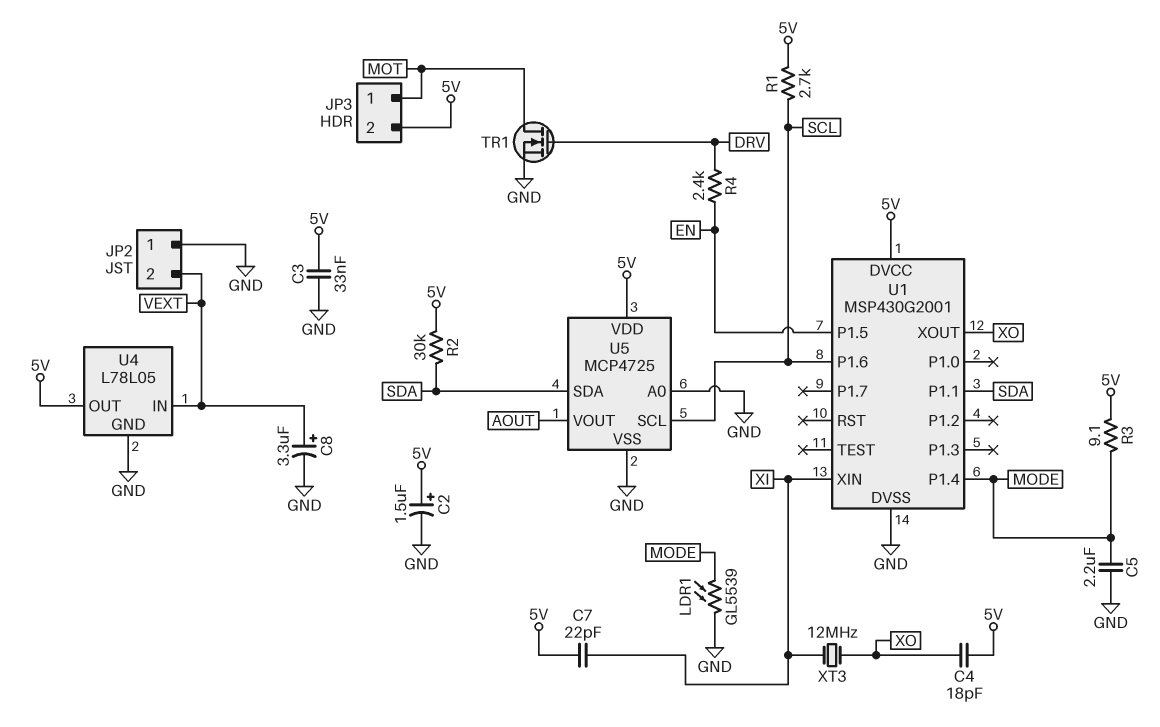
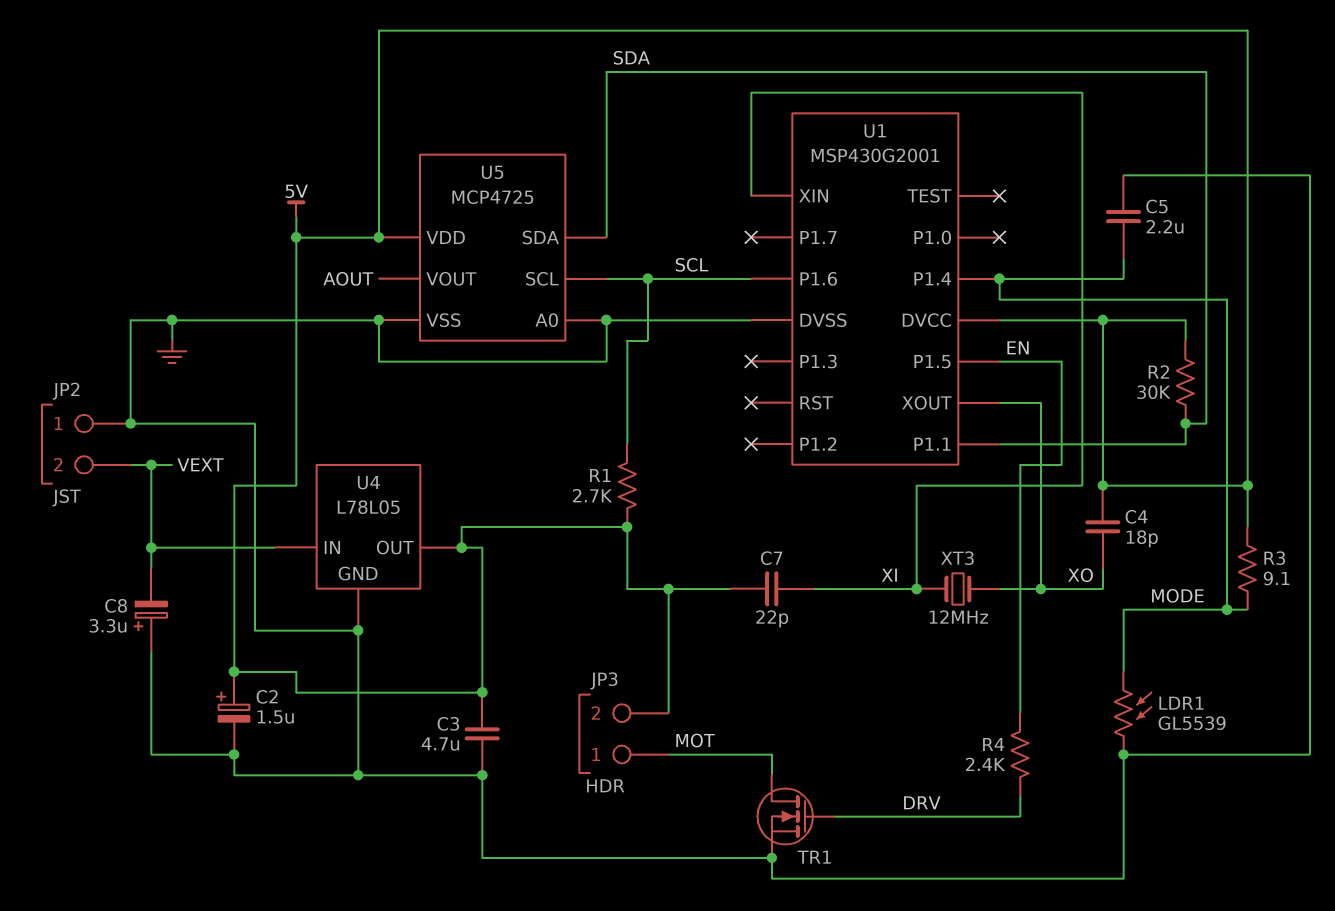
C3: 33nF (5V, GND) -> 4.7uF (5V, GND)
C8: 3.3uF (plus VEXT, minus GND) -> 3.3uF (plus GND, minus VEXT)

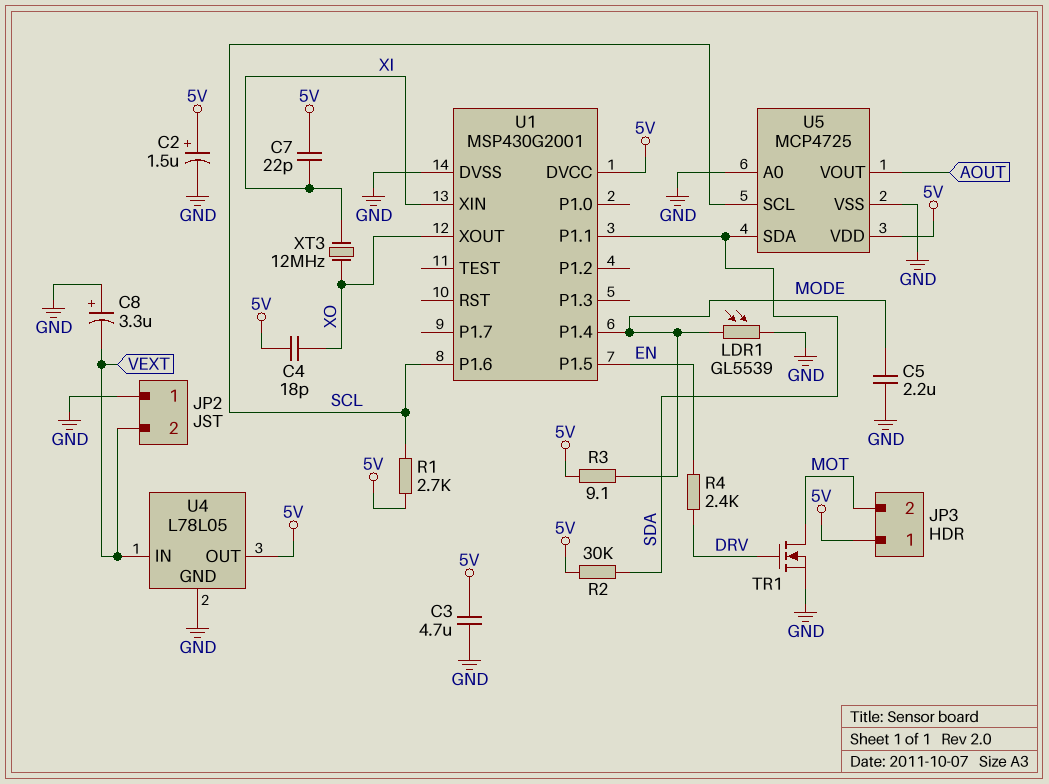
JP3 pin 1: MOT -> 5V
JP3 pin 2: 5V -> MOT

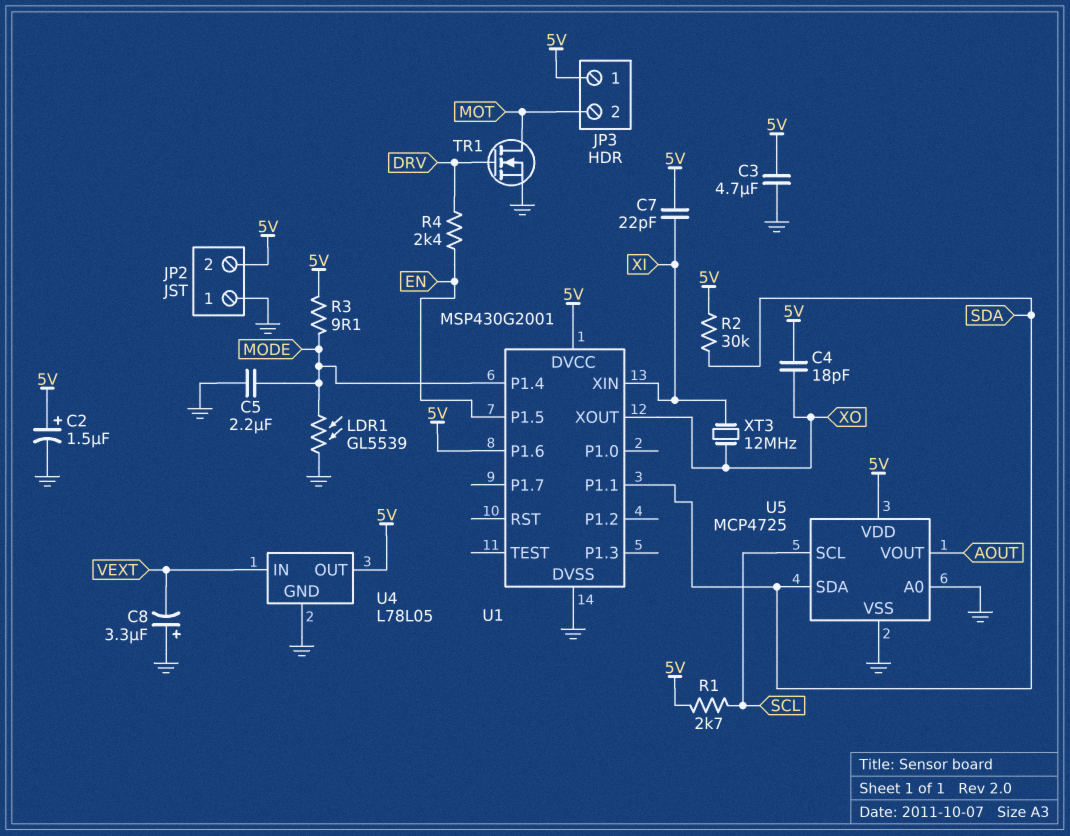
JP2 pin 2: VEXT -> 5V
U1 pin P1.6: SCL -> 5V

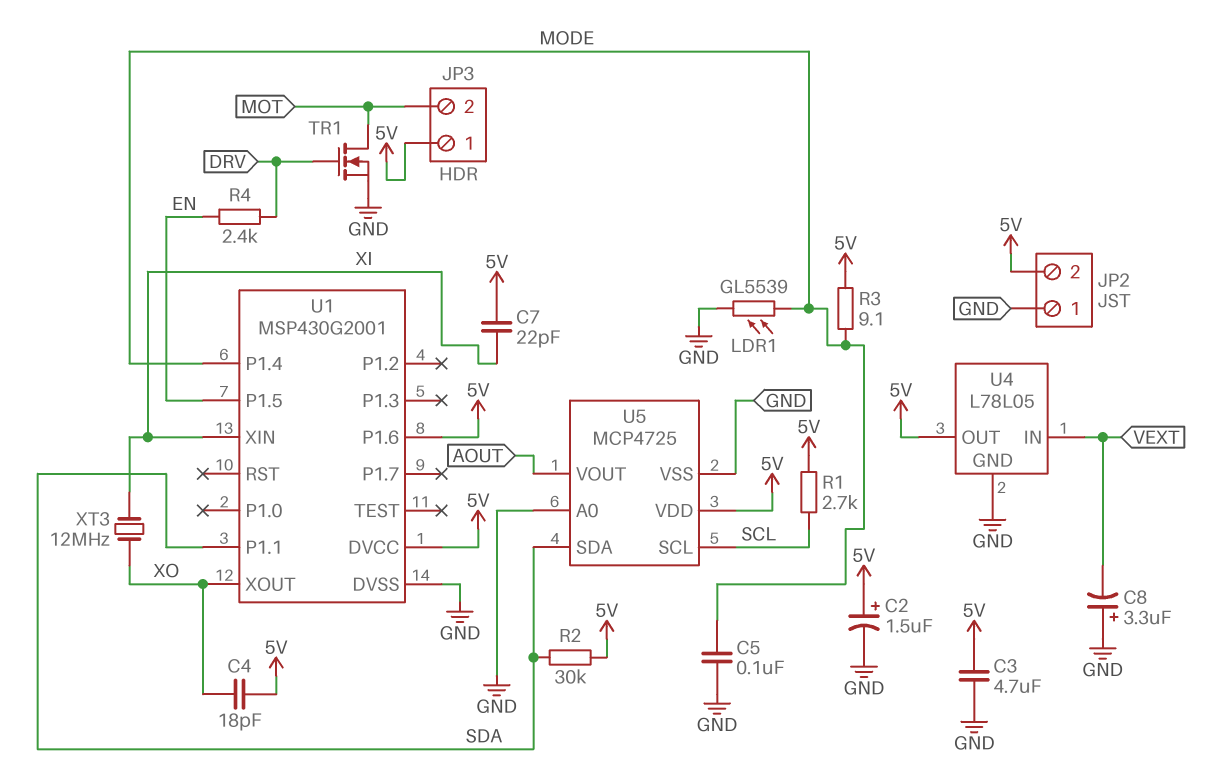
C5: 2.2uF (GND, MODE) -> 100nF (GND, MODE)

